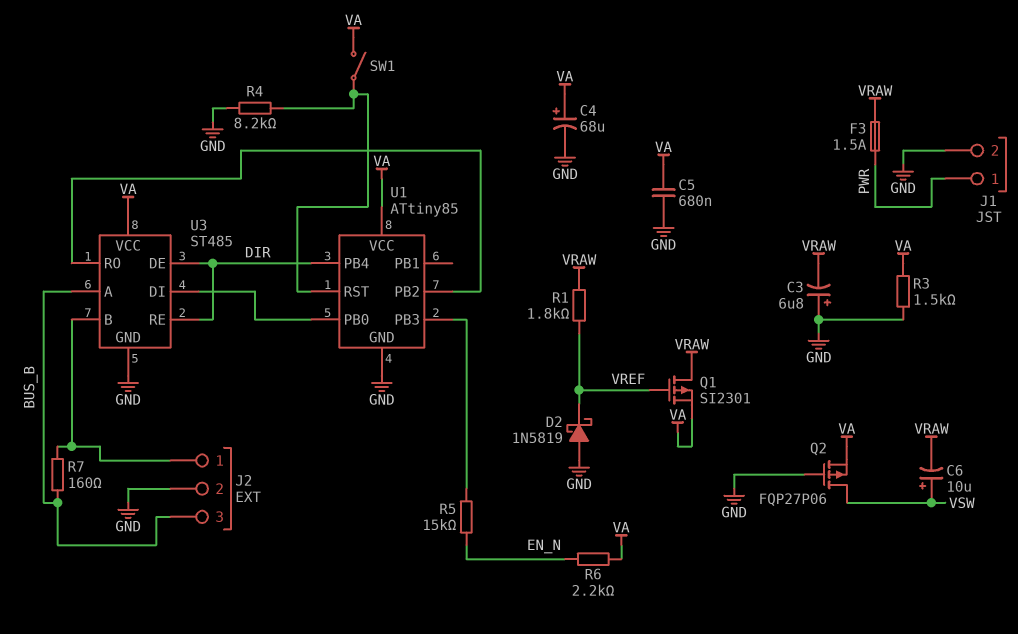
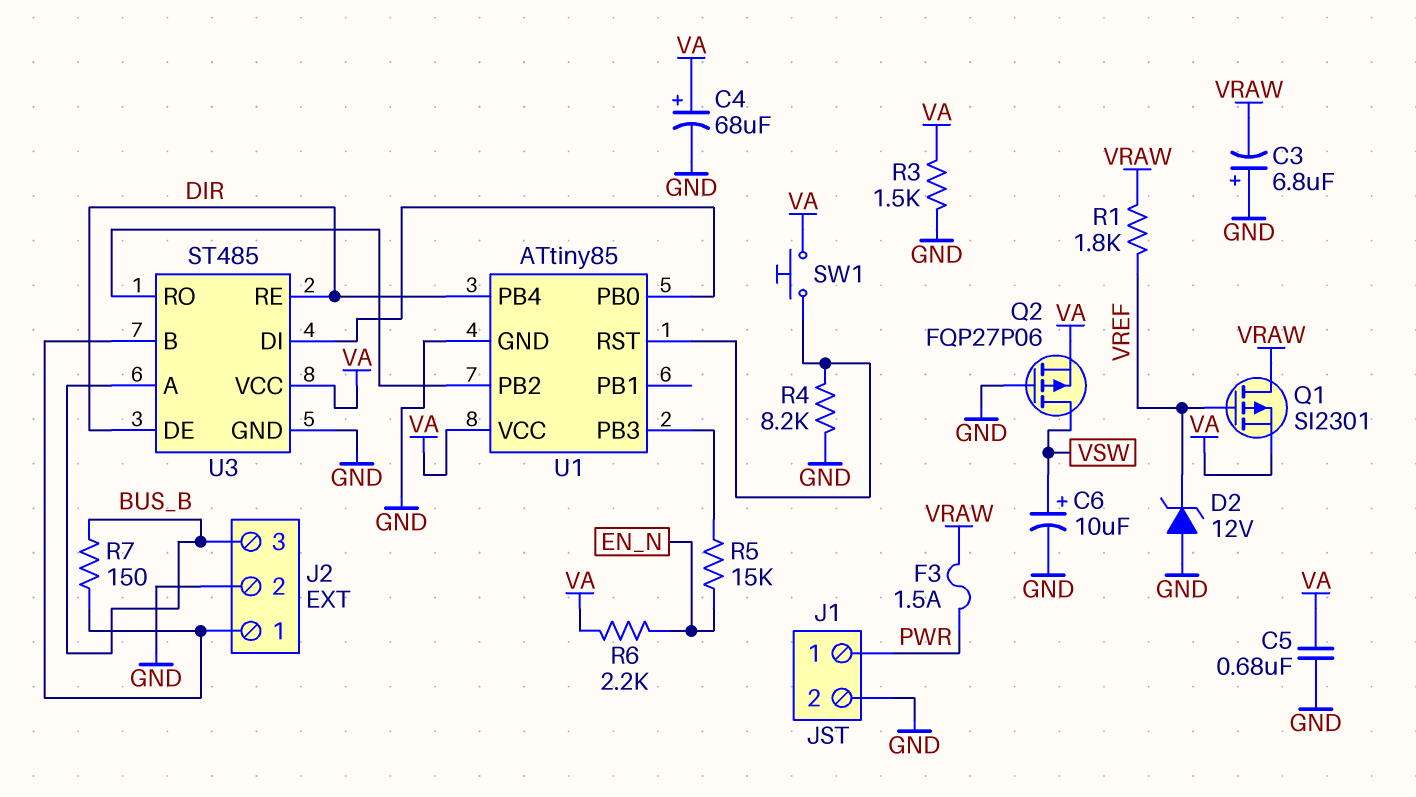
C6: 10uF (plus VSW, minus VRAW) -> 10uF (plus VSW, minus GND)
D2: schottky 1N5819 (A GND, K VREF) -> zener 12V (A GND, K VREF)
R7: 160 (BUS_B, J2/1) -> 150 (BUS_B, J2/1)
SW1: switch (U1/RST, VA) -> button (U1/RST, VA)

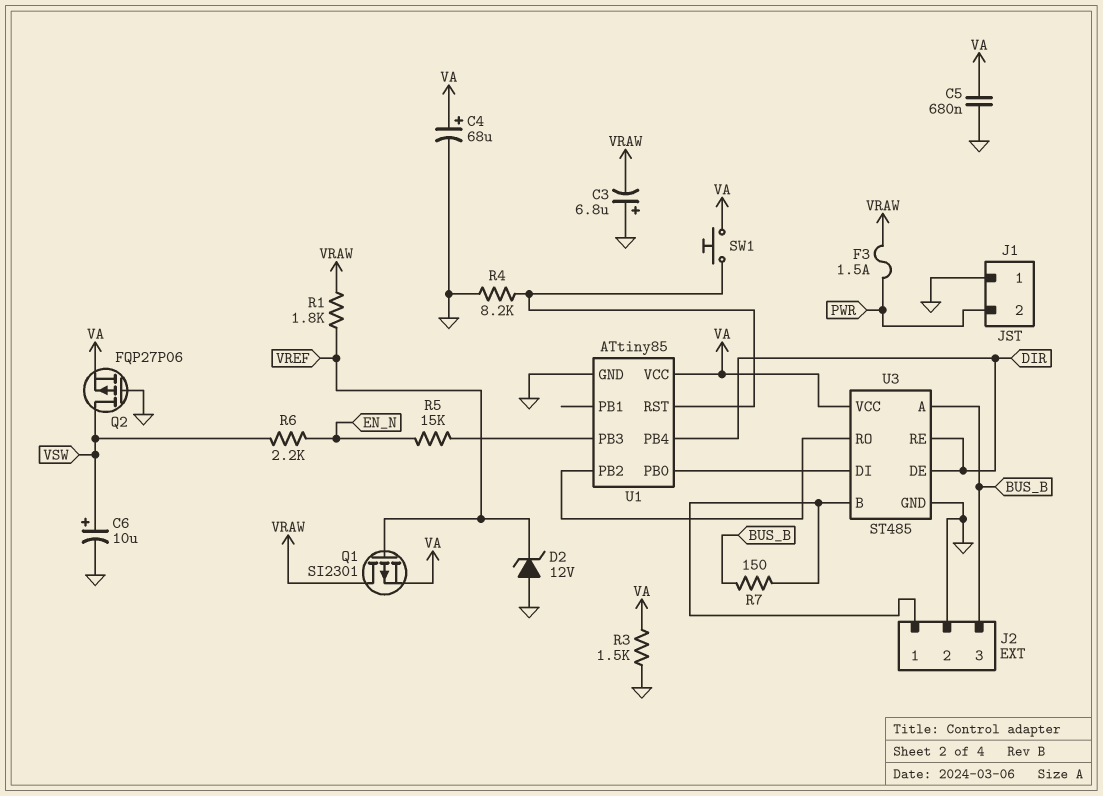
J1 pin 1: PWR -> GND
J1 pin 2: GND -> PWR
R6: 2.2k (EN_N, VA) -> 2.2k (EN_N, VSW)

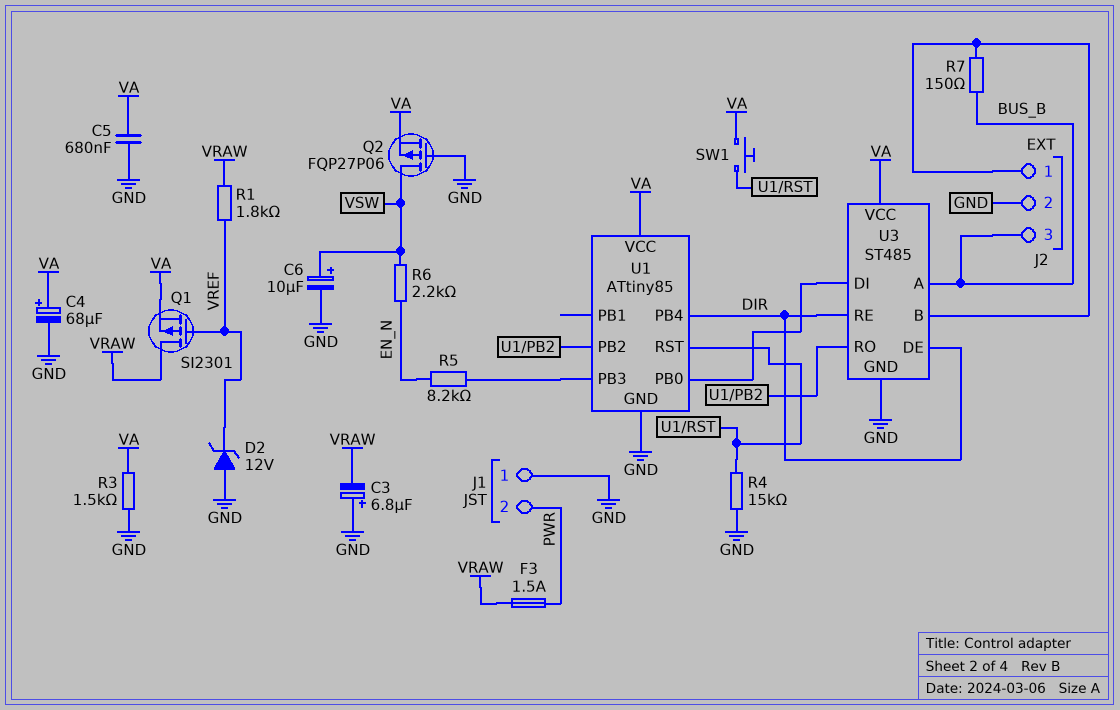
R4: 8.2k (GND, U1/RST) -> 15k (GND, U1/RST)
R5: 15k (EN_N, U1/PB3) -> 8.2k (EN_N, U1/PB3)

